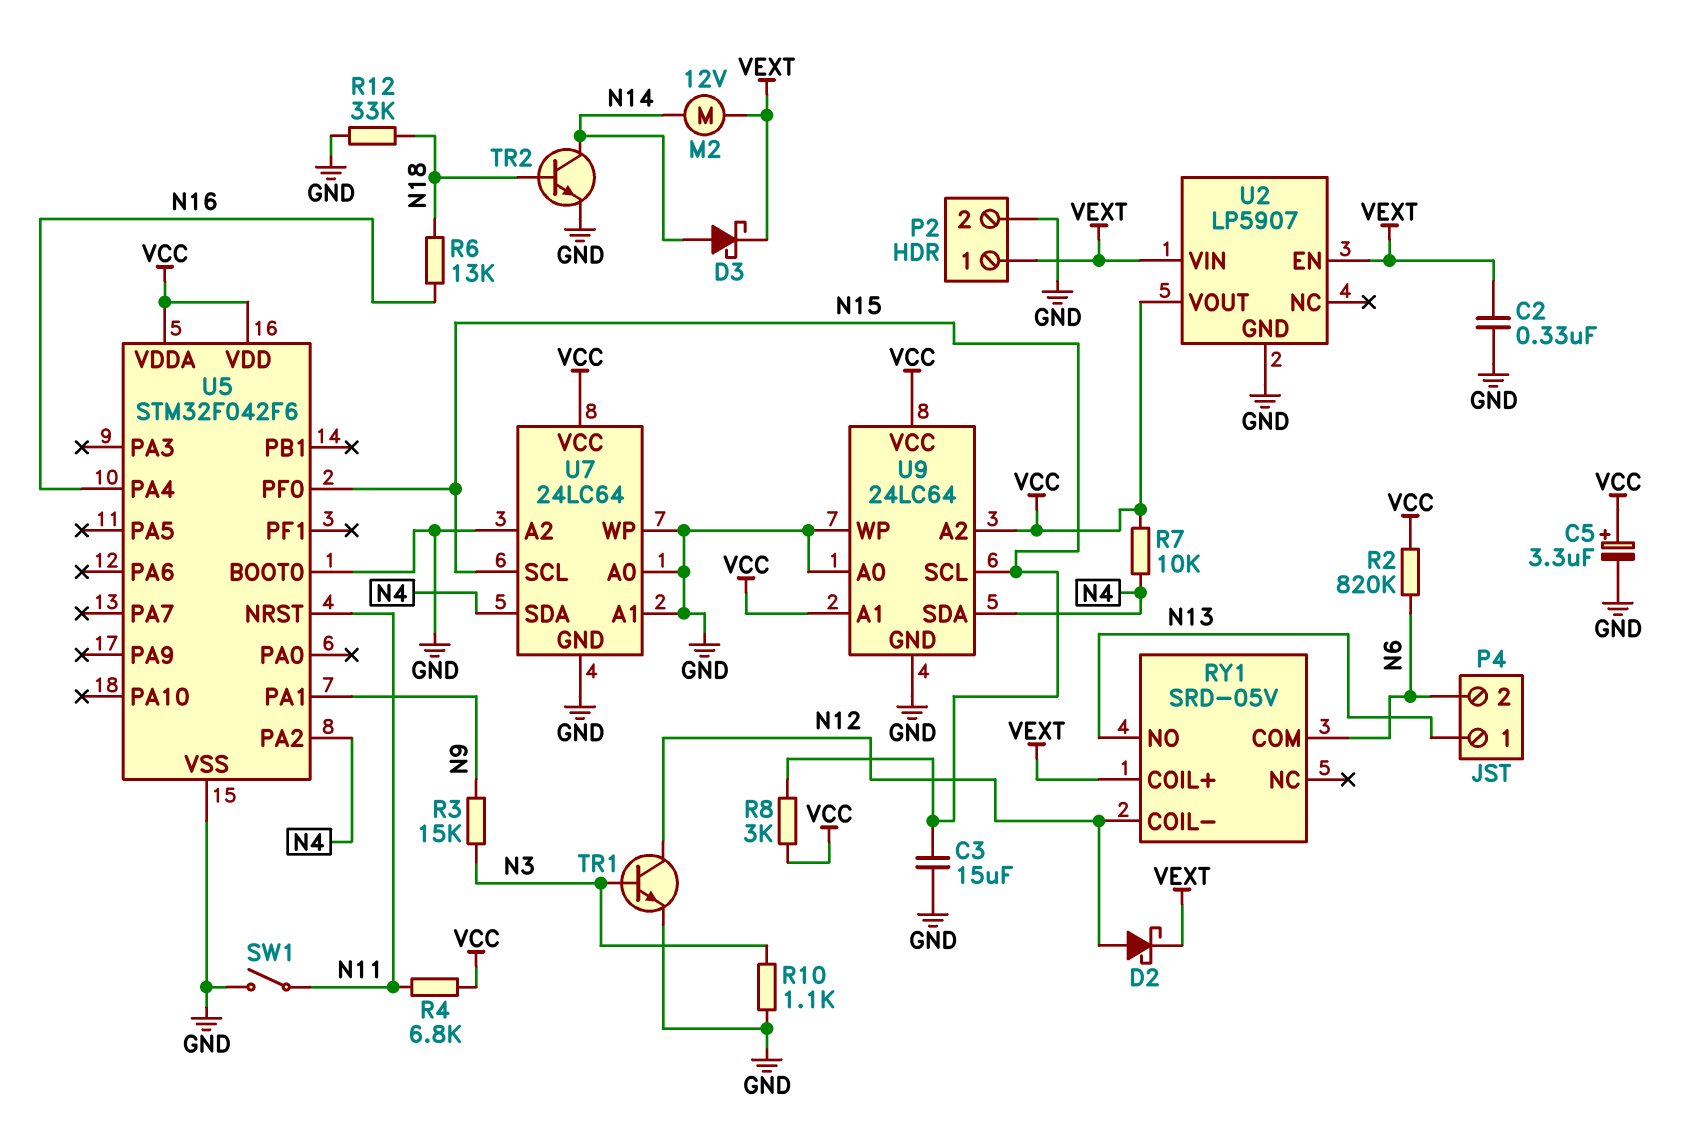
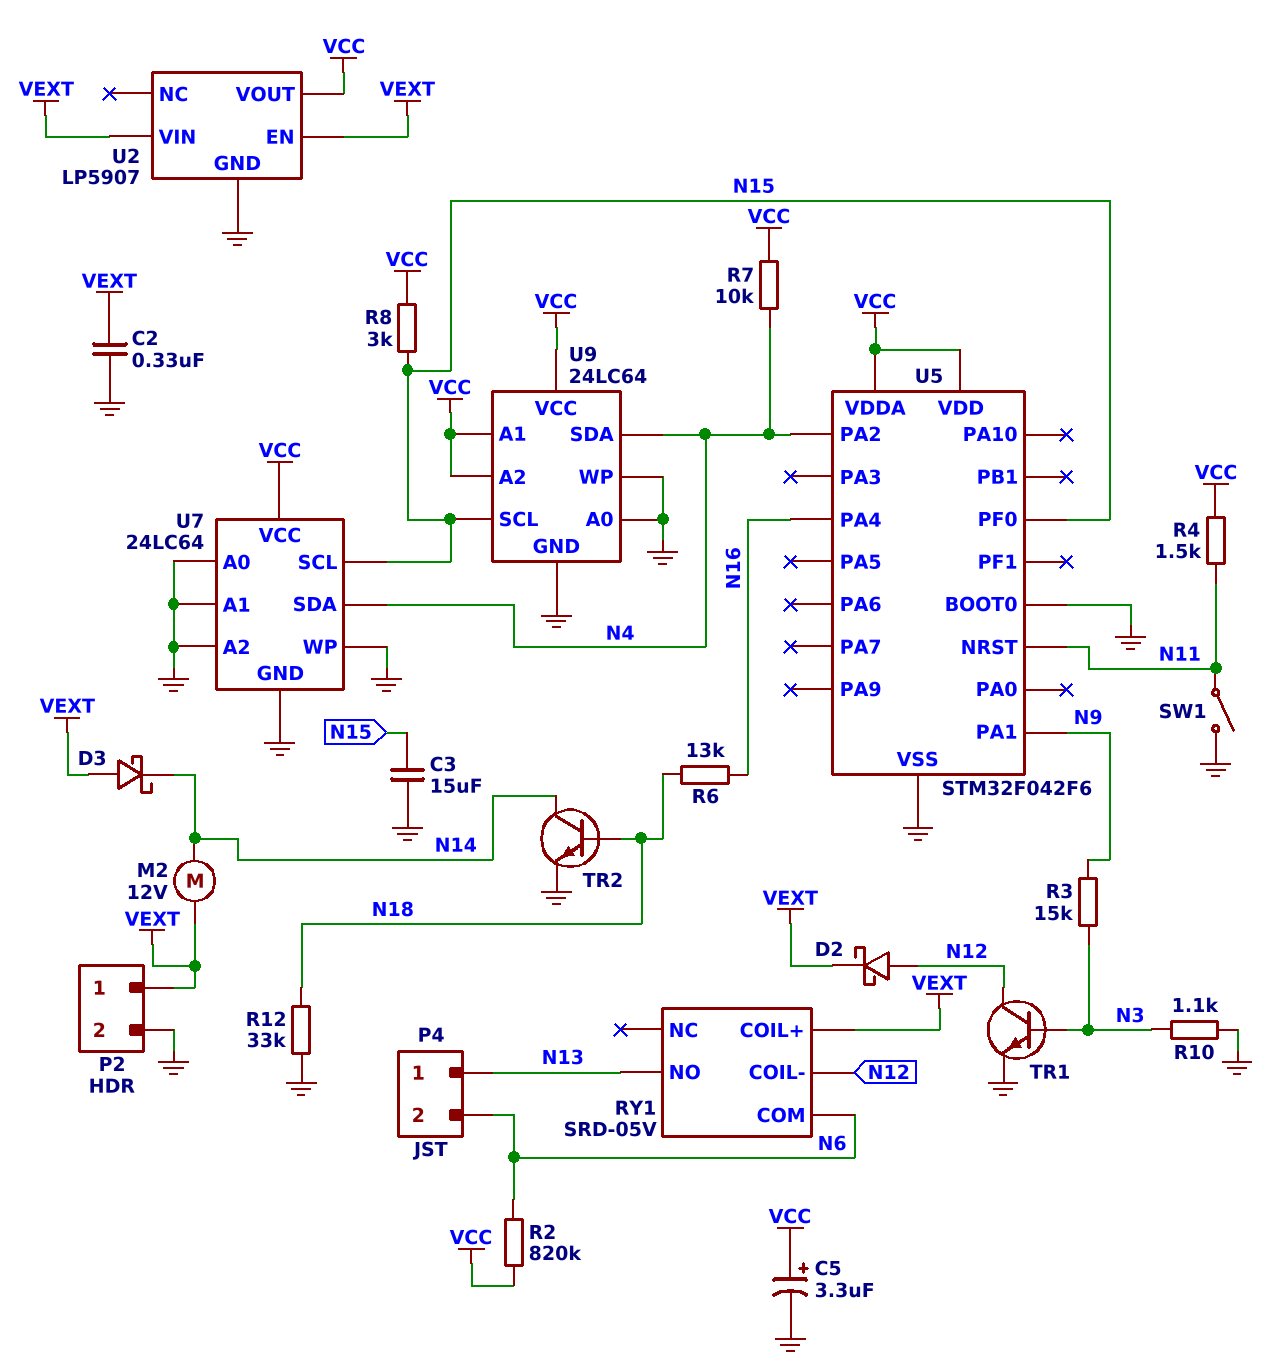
D3: schottky (A N14, K VEXT) -> schottky (A VEXT, K N14)
R4: 6.8k (N11, VCC) -> 1.5k (N11, VCC)

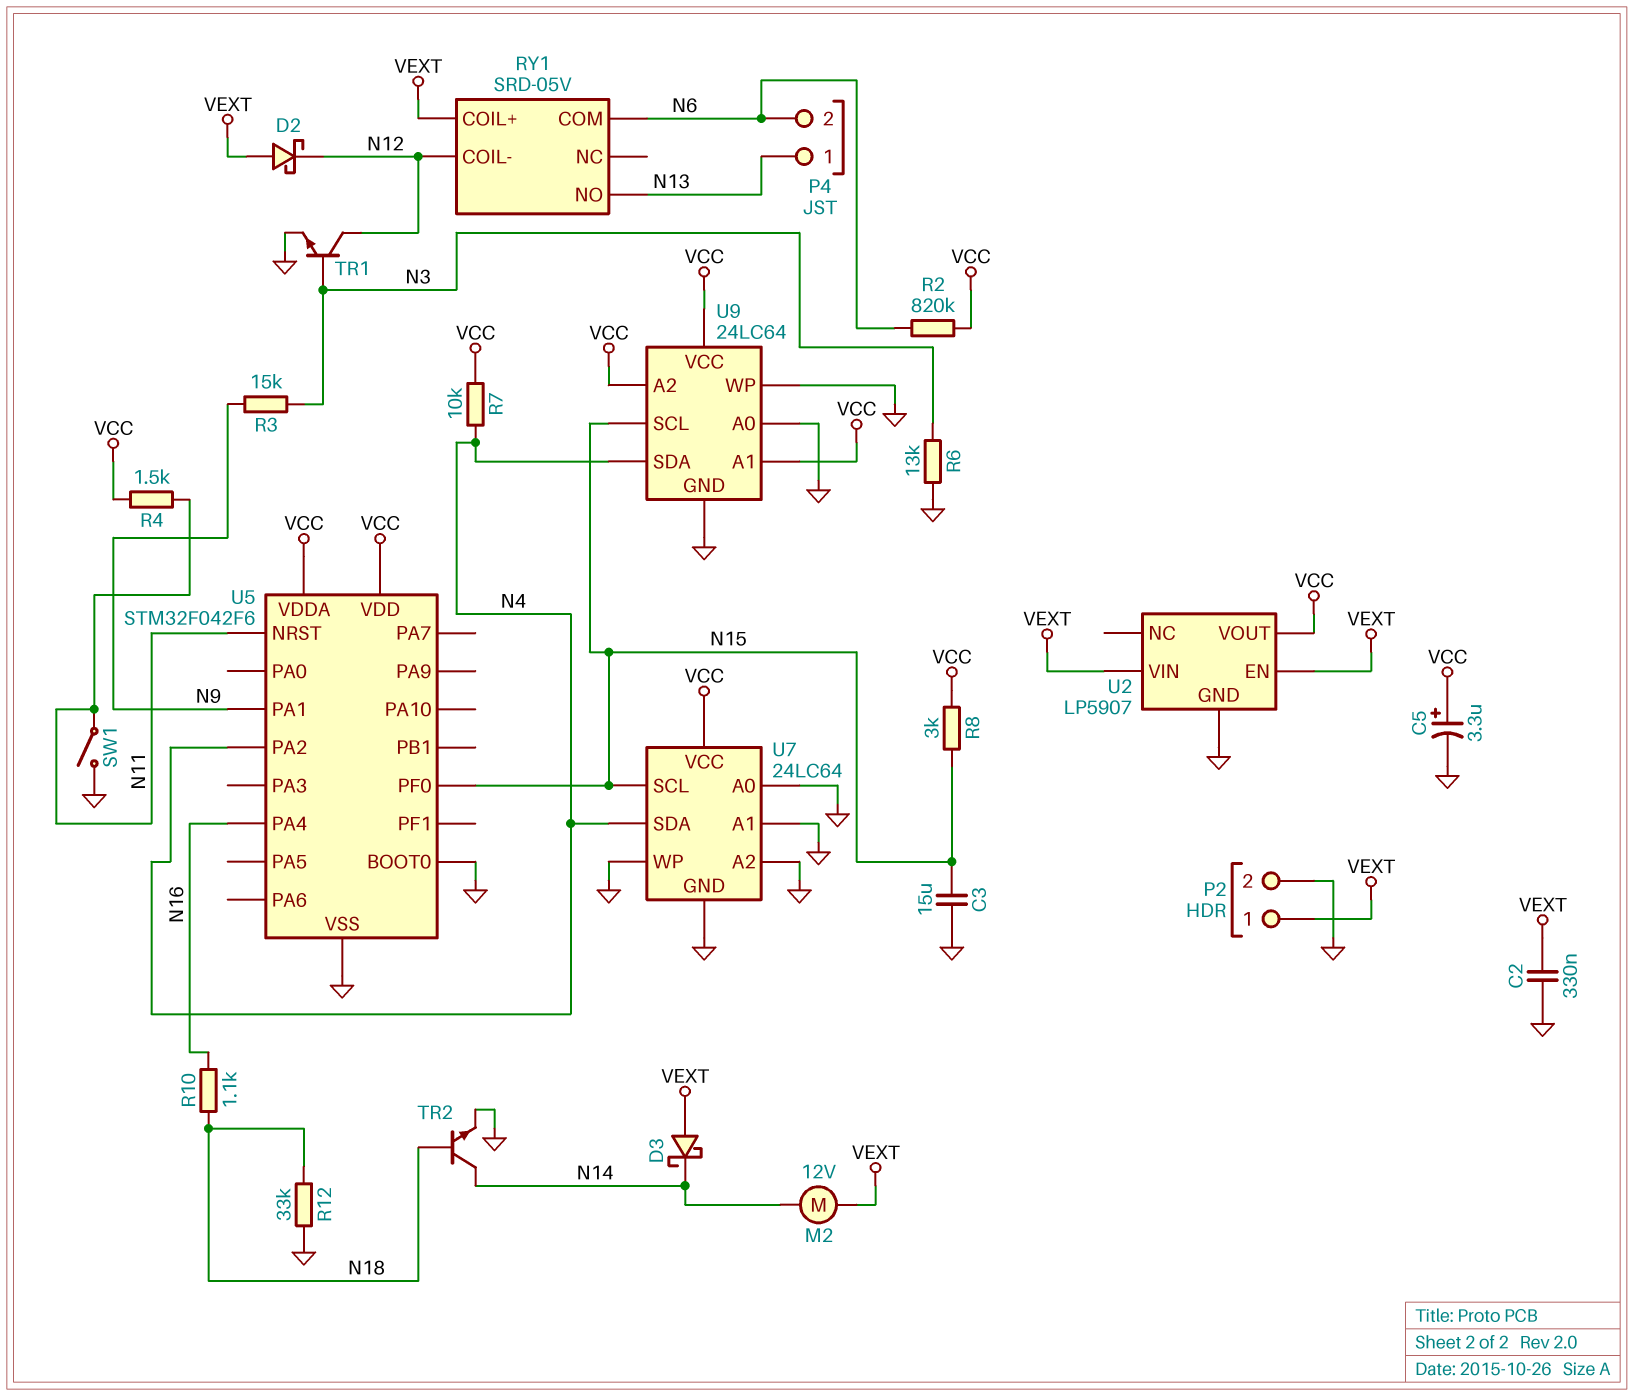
D2: schottky (A N12, K VEXT) -> schottky (A VEXT, K N12)
R6: 13k (N16, N18) -> 13k (GND, N3)
R10: 1.1k (GND, N3) -> 1.1k (N16, N18)

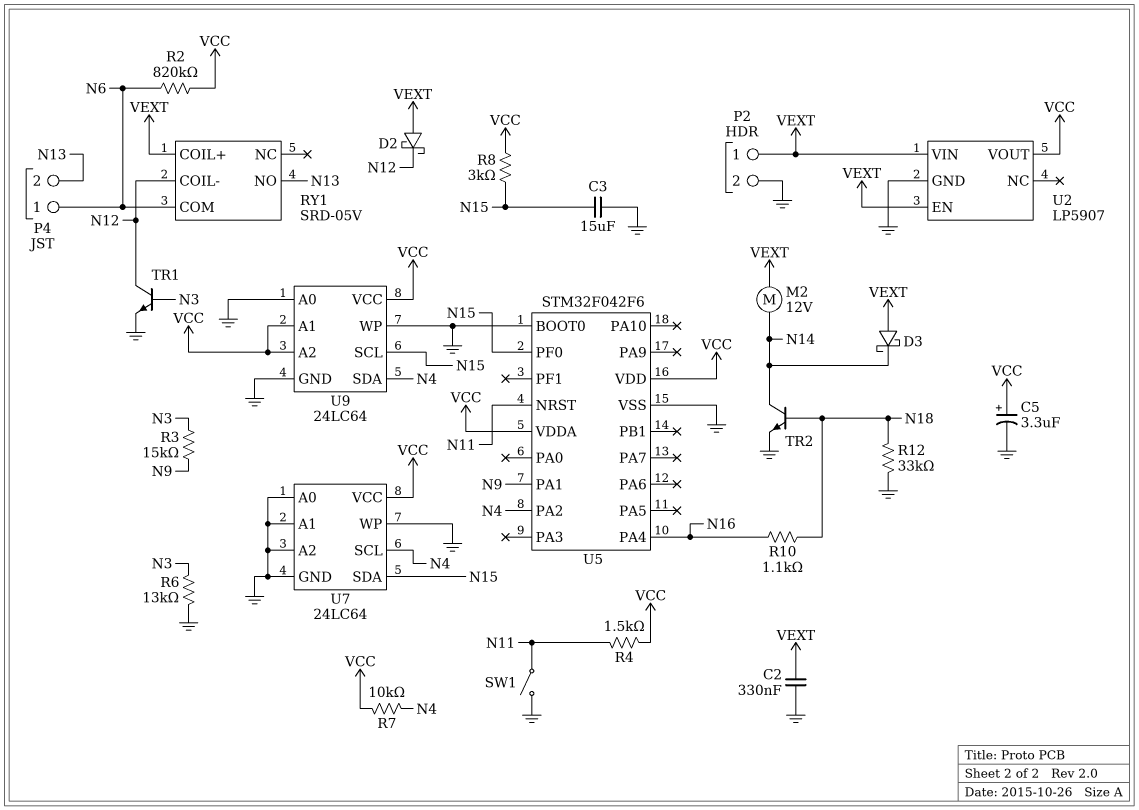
P4 pin 1: N13 -> N6
P4 pin 2: N6 -> N13
U7 pin SCL: N15 -> N4
U7 pin SDA: N4 -> N15

